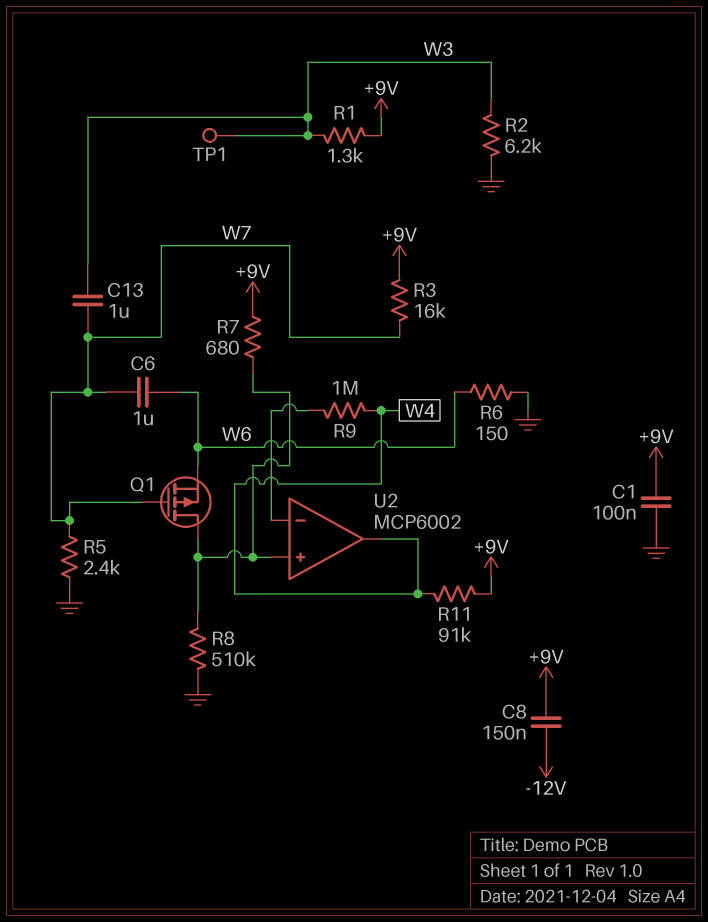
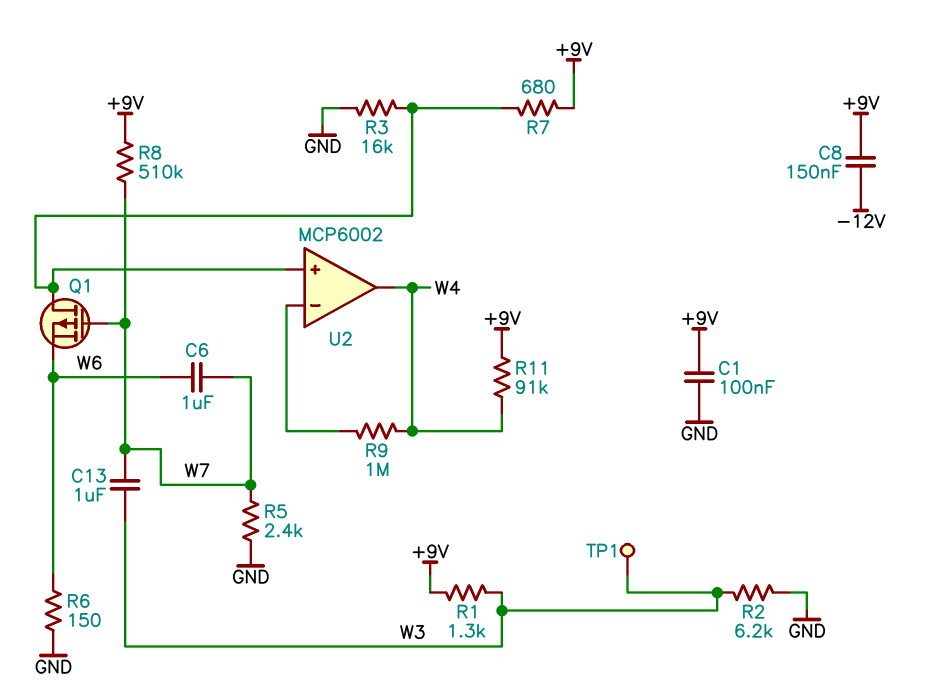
R3: 16k (+9V, W7) -> 16k (GND, U2/in+)
R8: 510k (GND, U2/in+) -> 510k (+9V, W7)

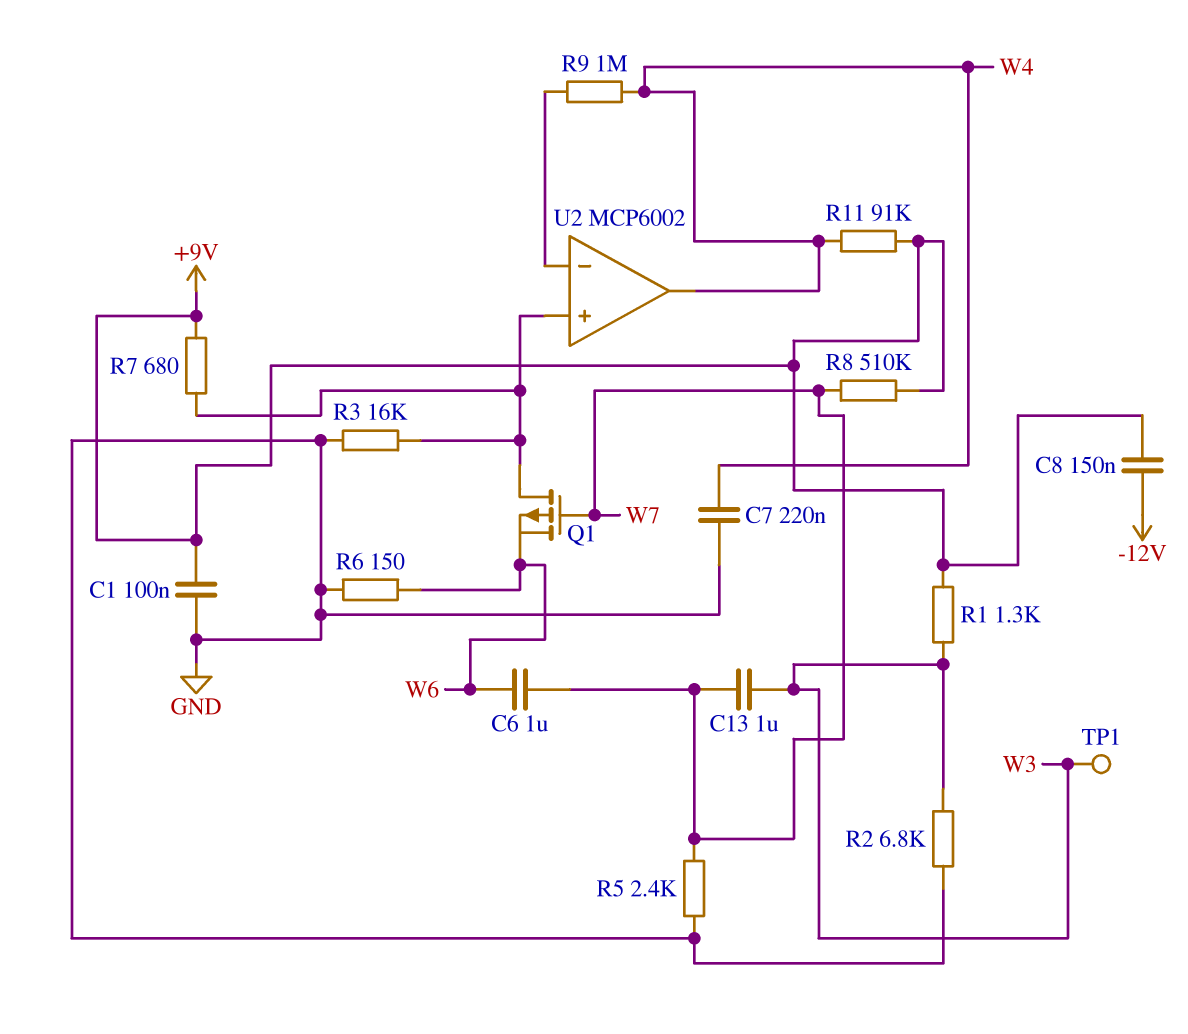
C7: none -> 220nF (GND, W4)
R2: 6.2k (GND, W3) -> 6.8k (GND, W3)

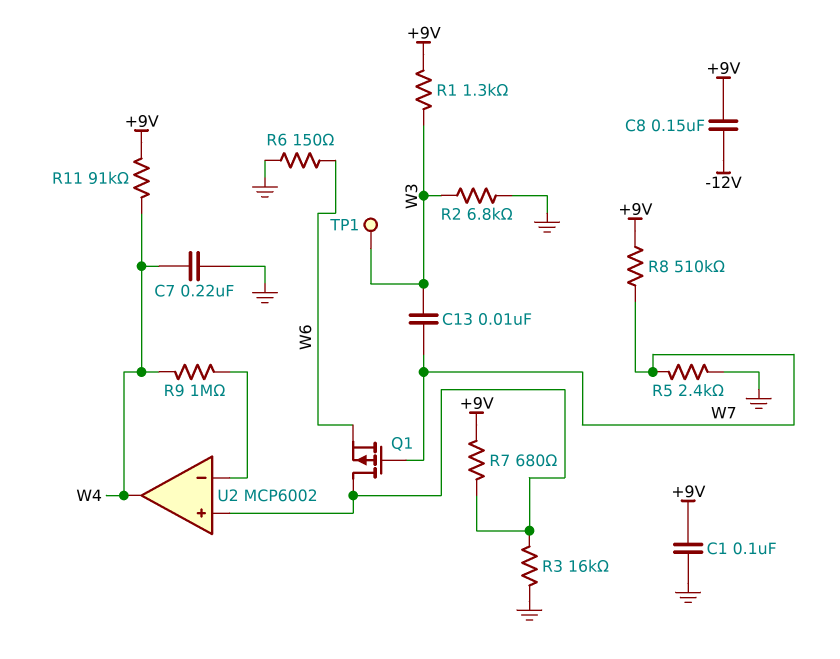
C6: 1uF (W6, W7) -> none
C13: 1uF (W3, W7) -> 10nF (W3, W7)

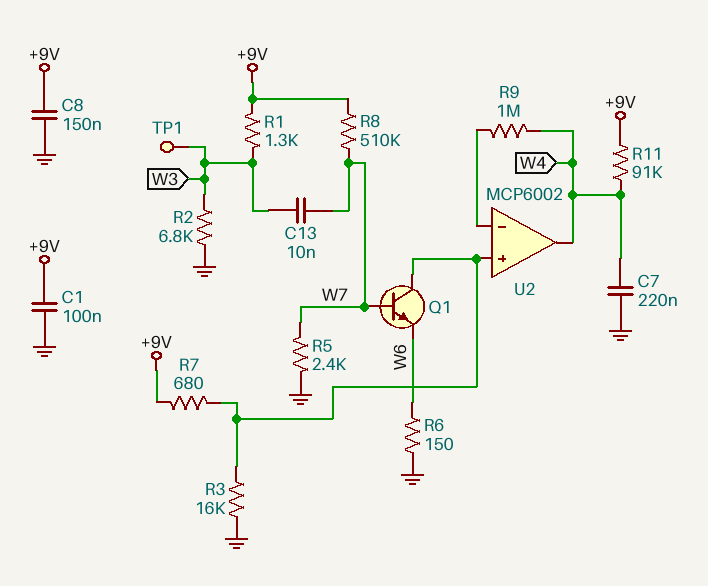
C8: 150nF (+9V, -12V) -> 150nF (+9V, GND)
Q1: PMOS (G W7, D U2/in+, S W6) -> NPN (B W7, C U2/in+, E W6)

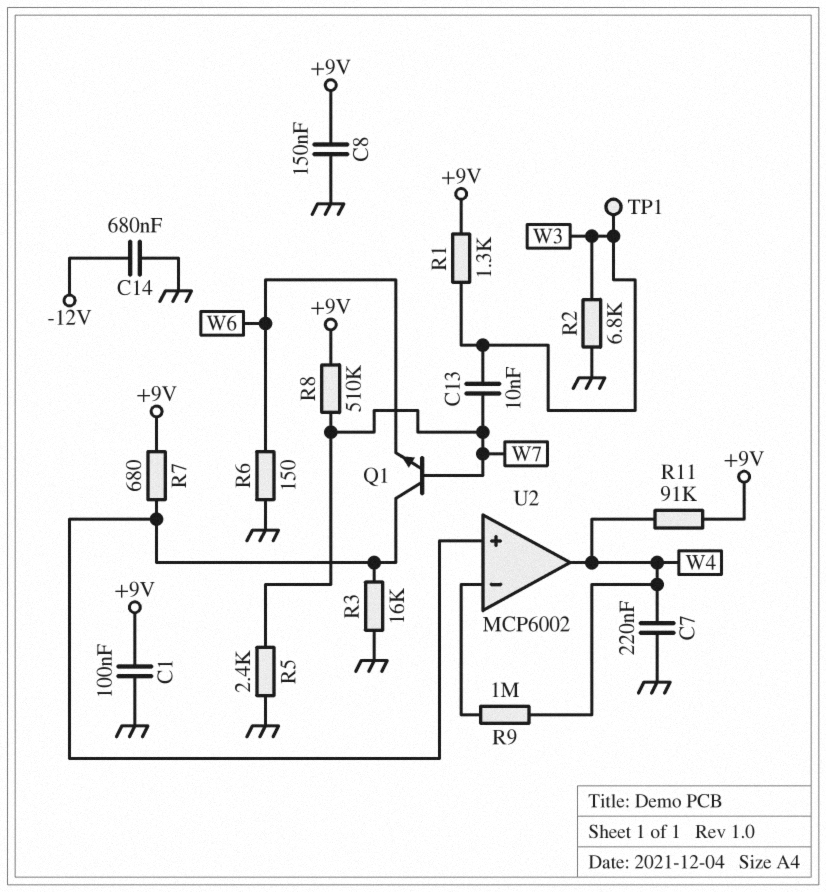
C14: none -> 680nF (-12V, GND)

